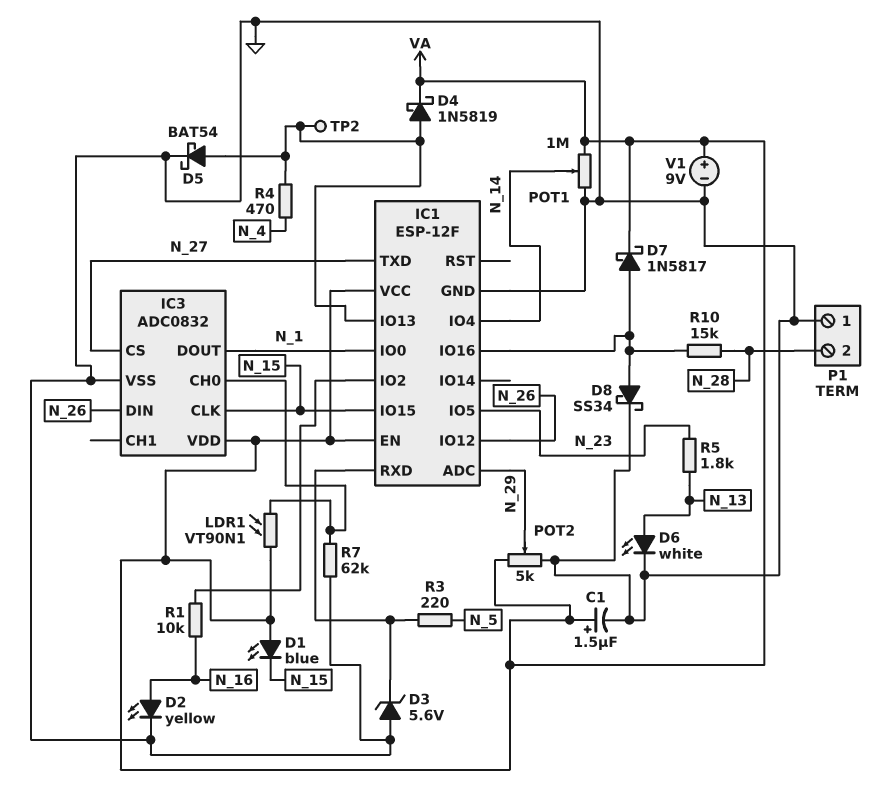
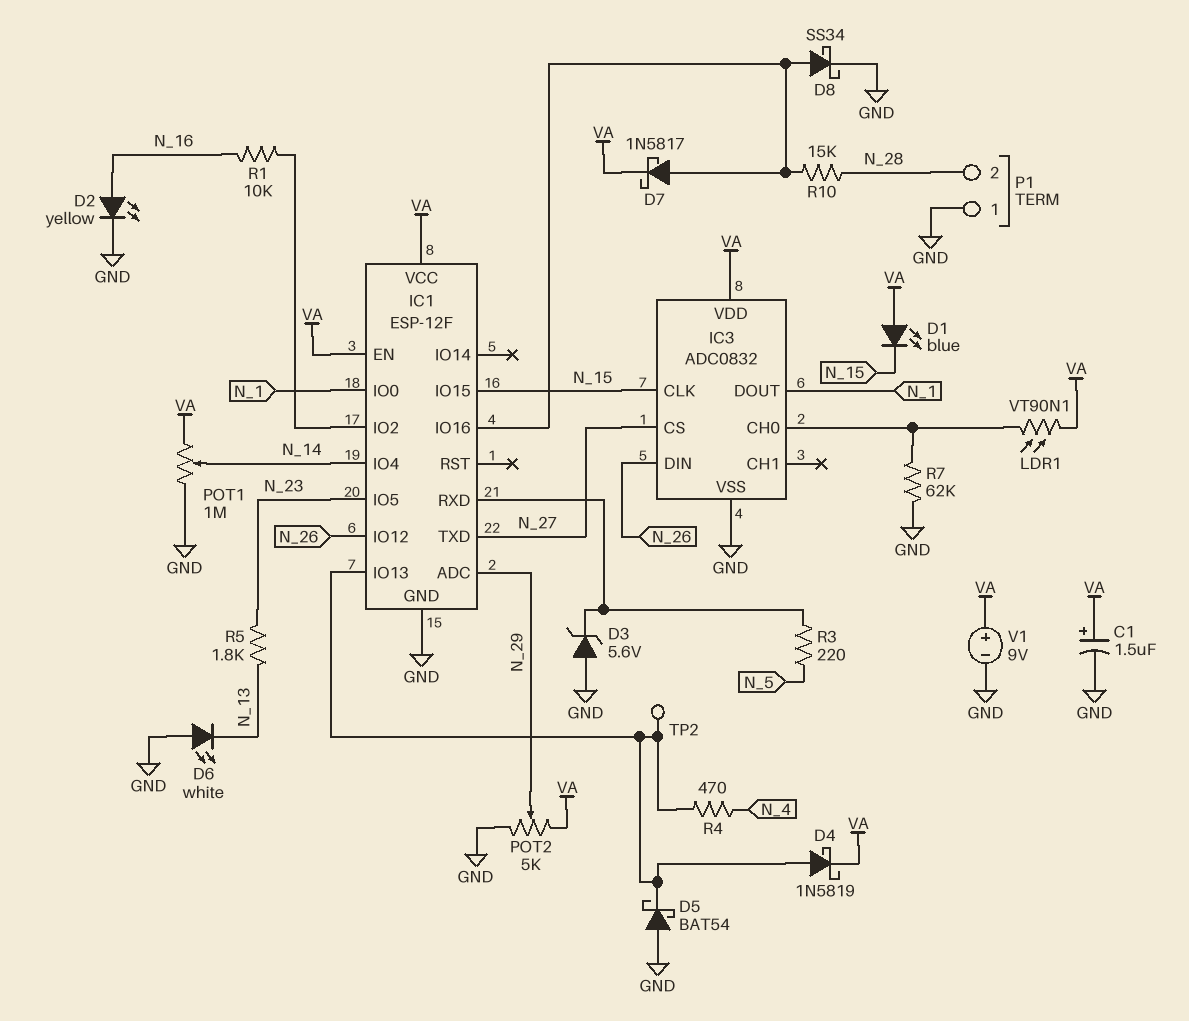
D5: schottky BAT54 (A IC1/IO13, K GND) -> schottky BAT54 (A GND, K IC1/IO13)
D6: LED white (A N_13, K GND) -> LED white (A GND, K N_13)

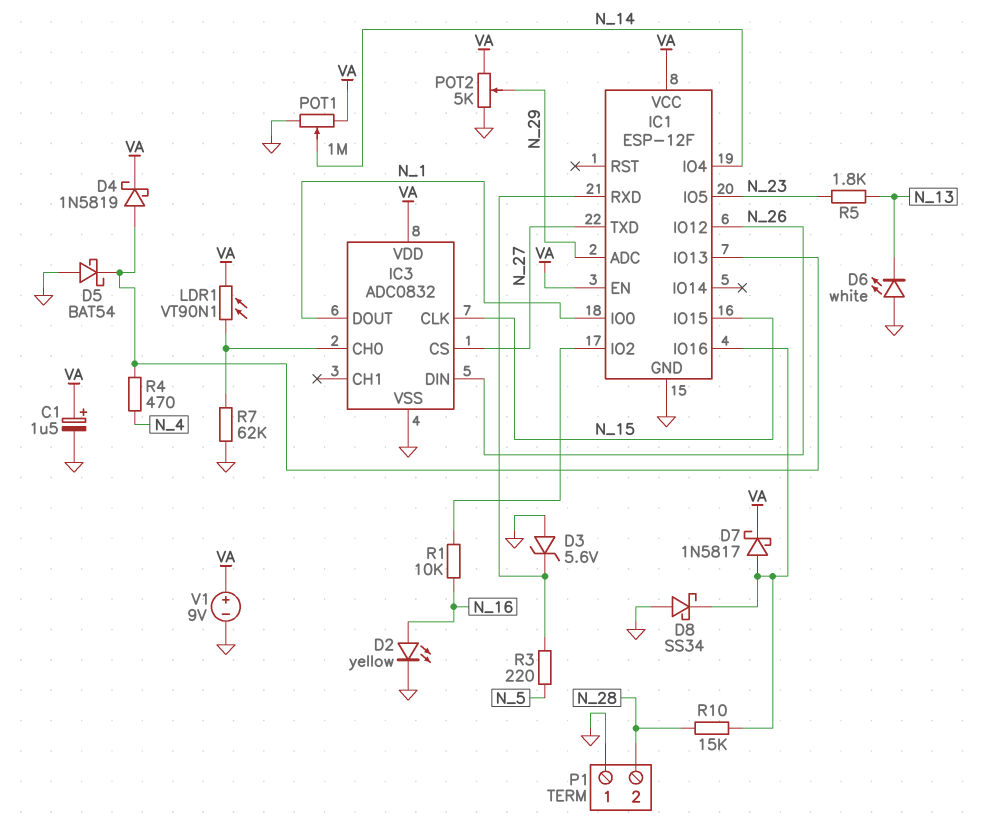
D1: LED blue (A VA, K N_15) -> none
D8: schottky SS34 (A IC1/IO16, K GND) -> schottky SS34 (A GND, K IC1/IO16)
TP2: test point (IC1/IO13) -> none

